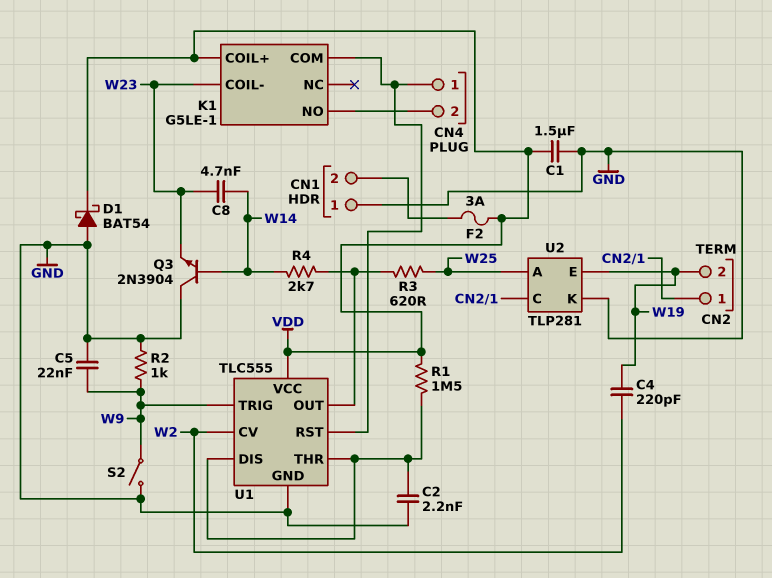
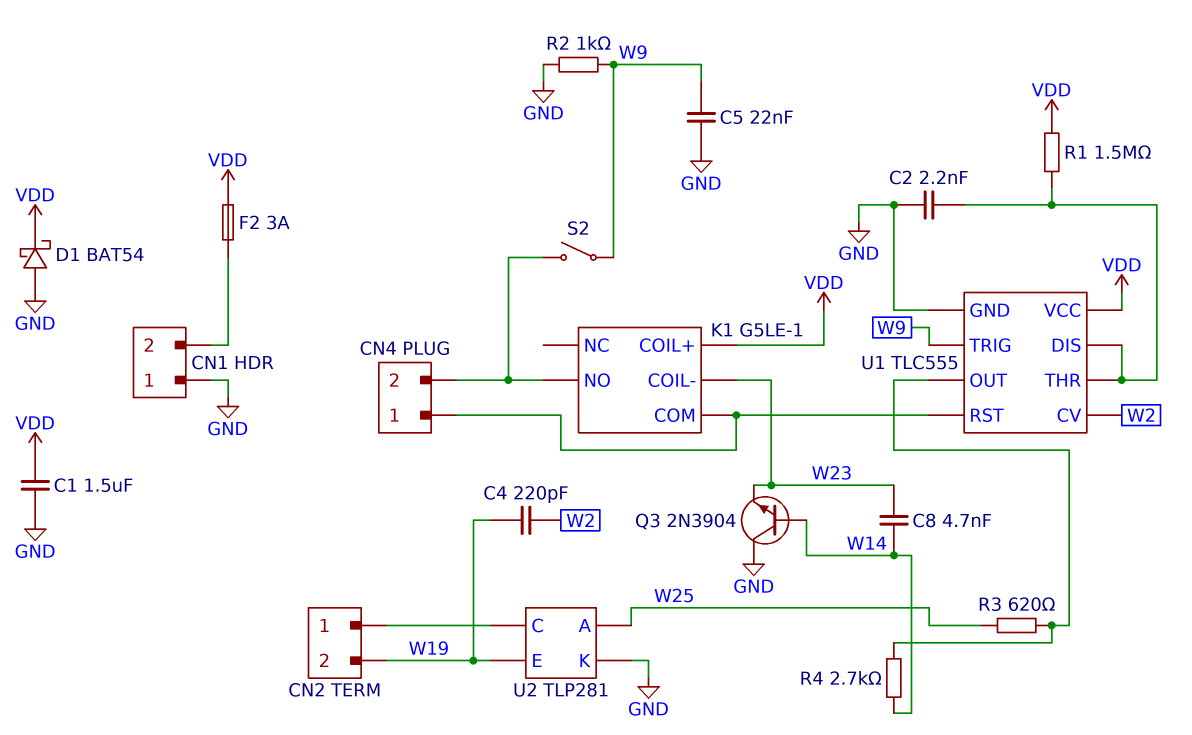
S2: switch (GND, W9) -> switch (CN4/2, W9)

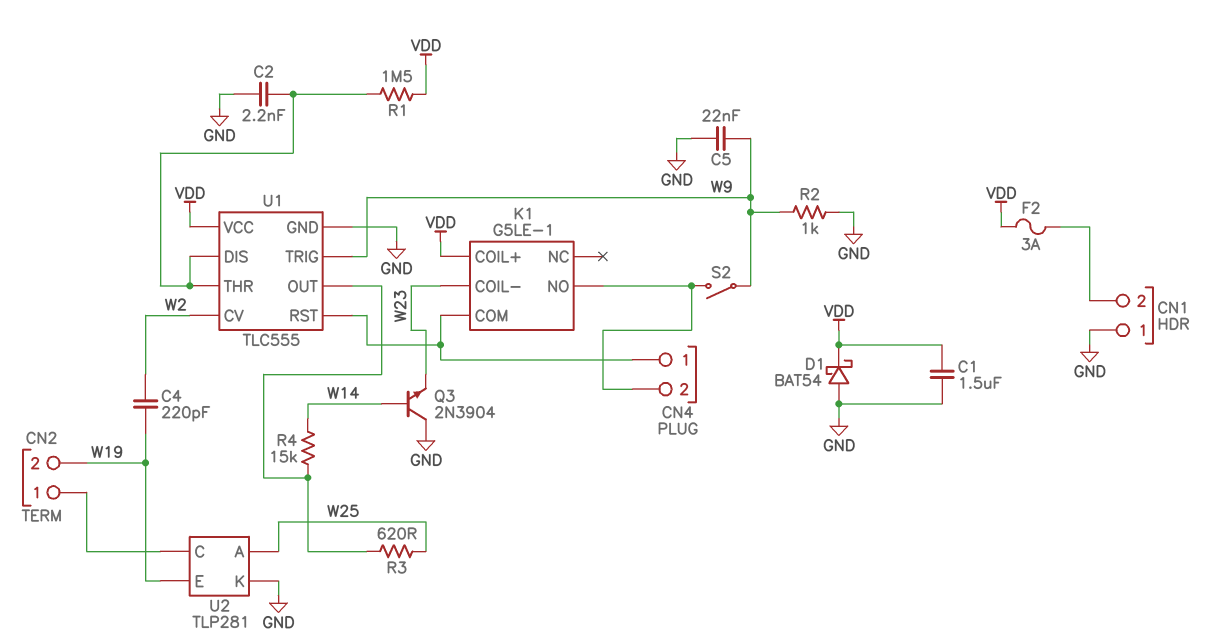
C8: 4.7nF (W14, W23) -> none
R4: 2.7k (U1/OUT, W14) -> 15k (U1/OUT, W14)

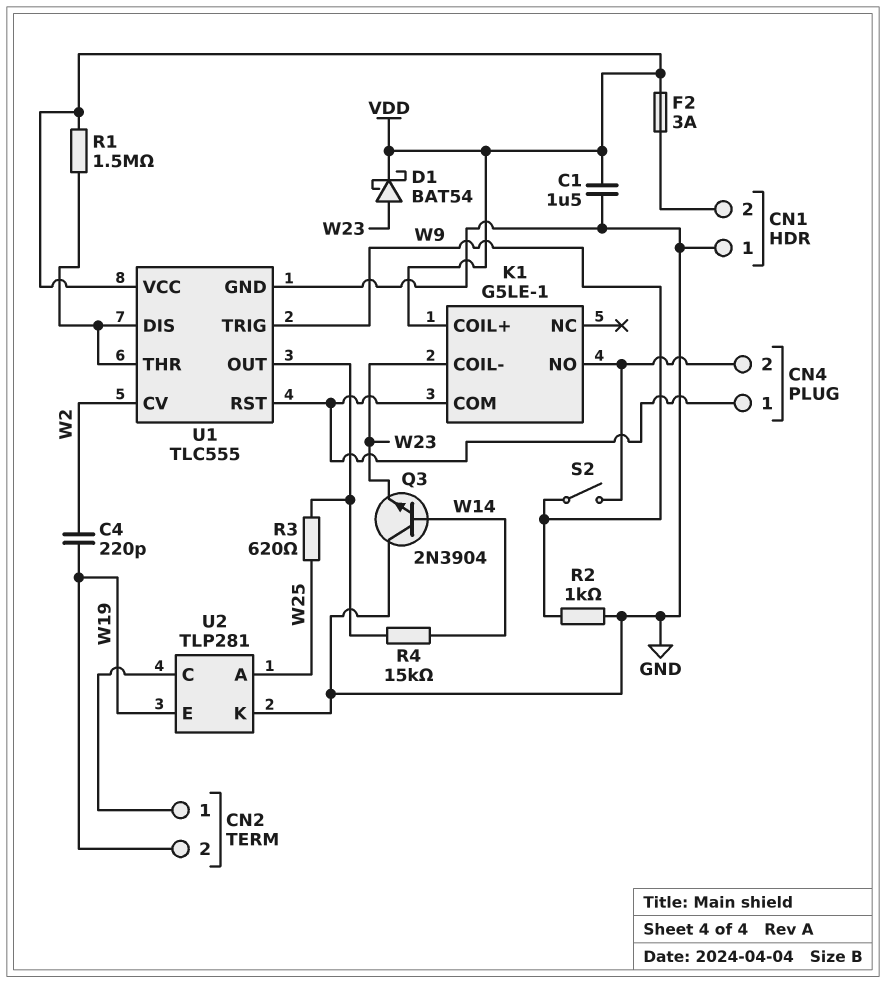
C2: 2.2nF (GND, U1/DIS) -> none
C5: 22nF (GND, W9) -> none
D1: schottky BAT54 (A GND, K VDD) -> schottky BAT54 (A W23, K VDD)

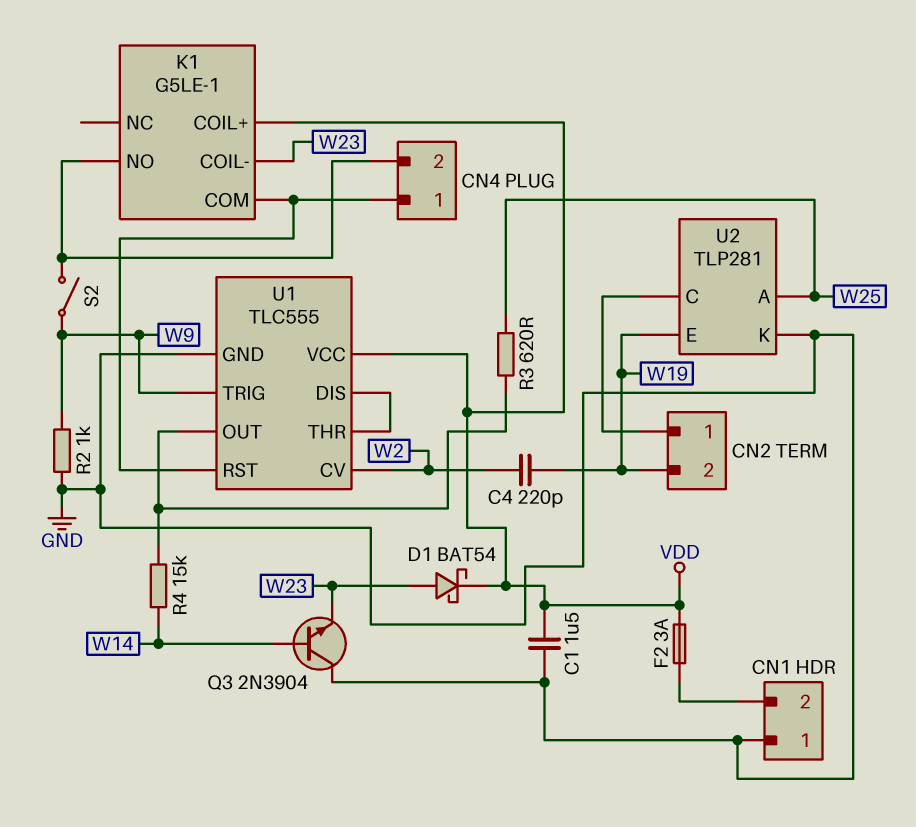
R1: 1.5M (U1/DIS, VDD) -> none

